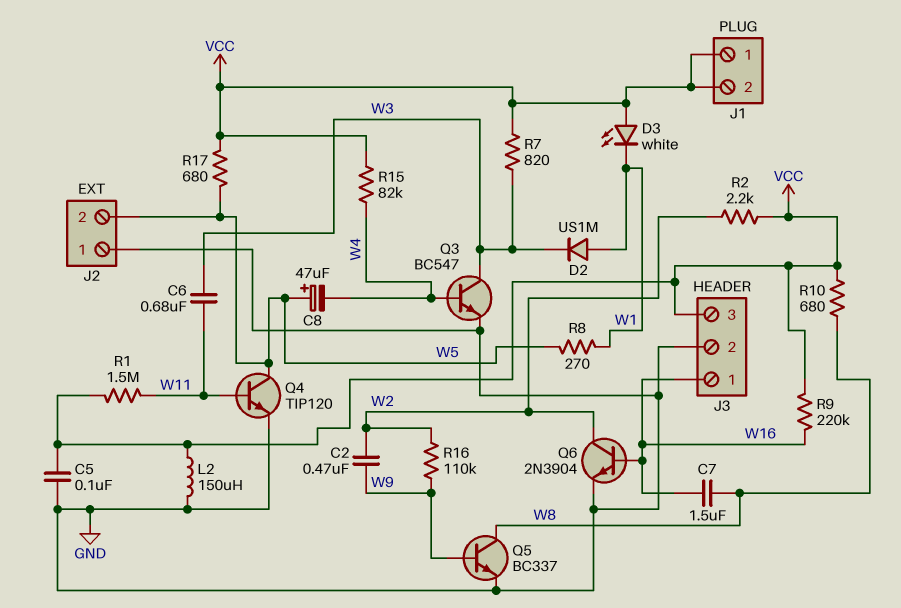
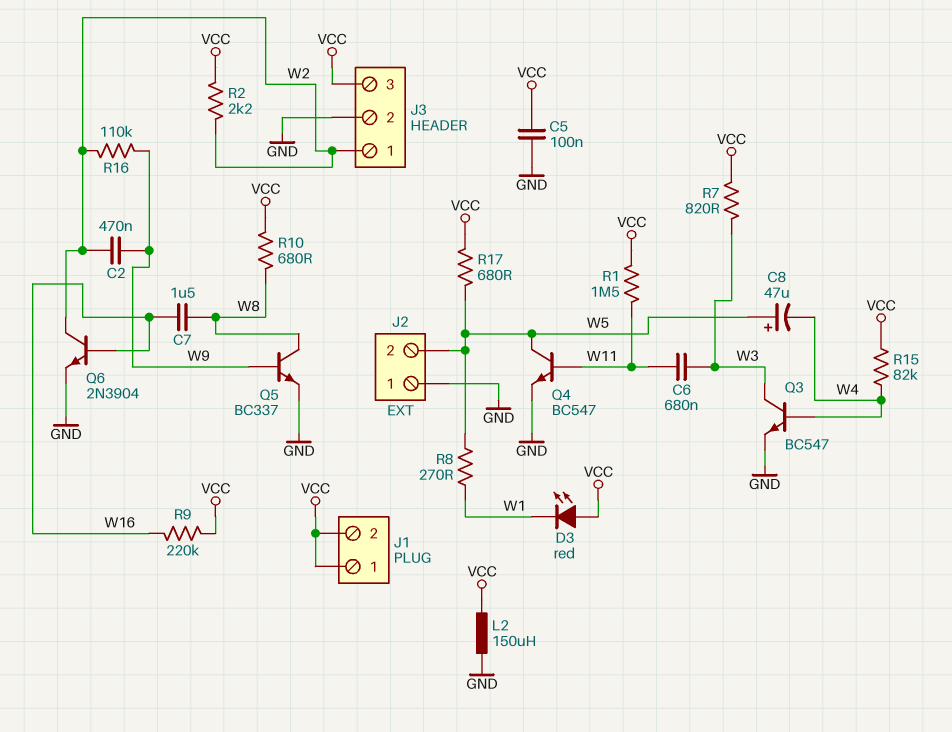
D2: diode US1M (A W1, K W3) -> none
D3: LED white (A VCC, K W1) -> LED red (A VCC, K W1)
J3 pin 1: W16 -> W2
Q4: NPN TIP120 (B W11, C W5, E GND) -> NPN BC547 (B W11, C W5, E GND)

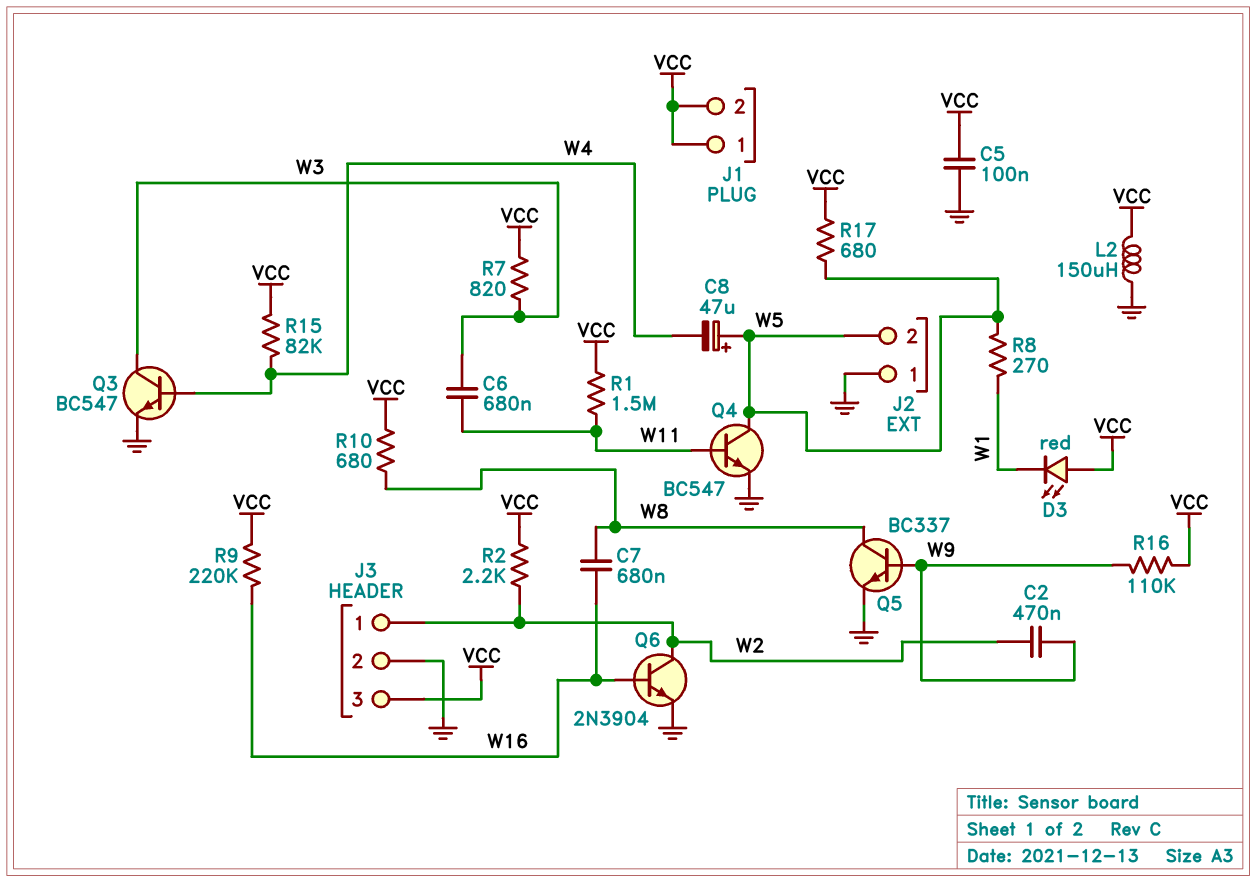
C7: 1.5uF (W8, W16) -> 680nF (W8, W16)
R16: 110k (W2, W9) -> 110k (VCC, W9)

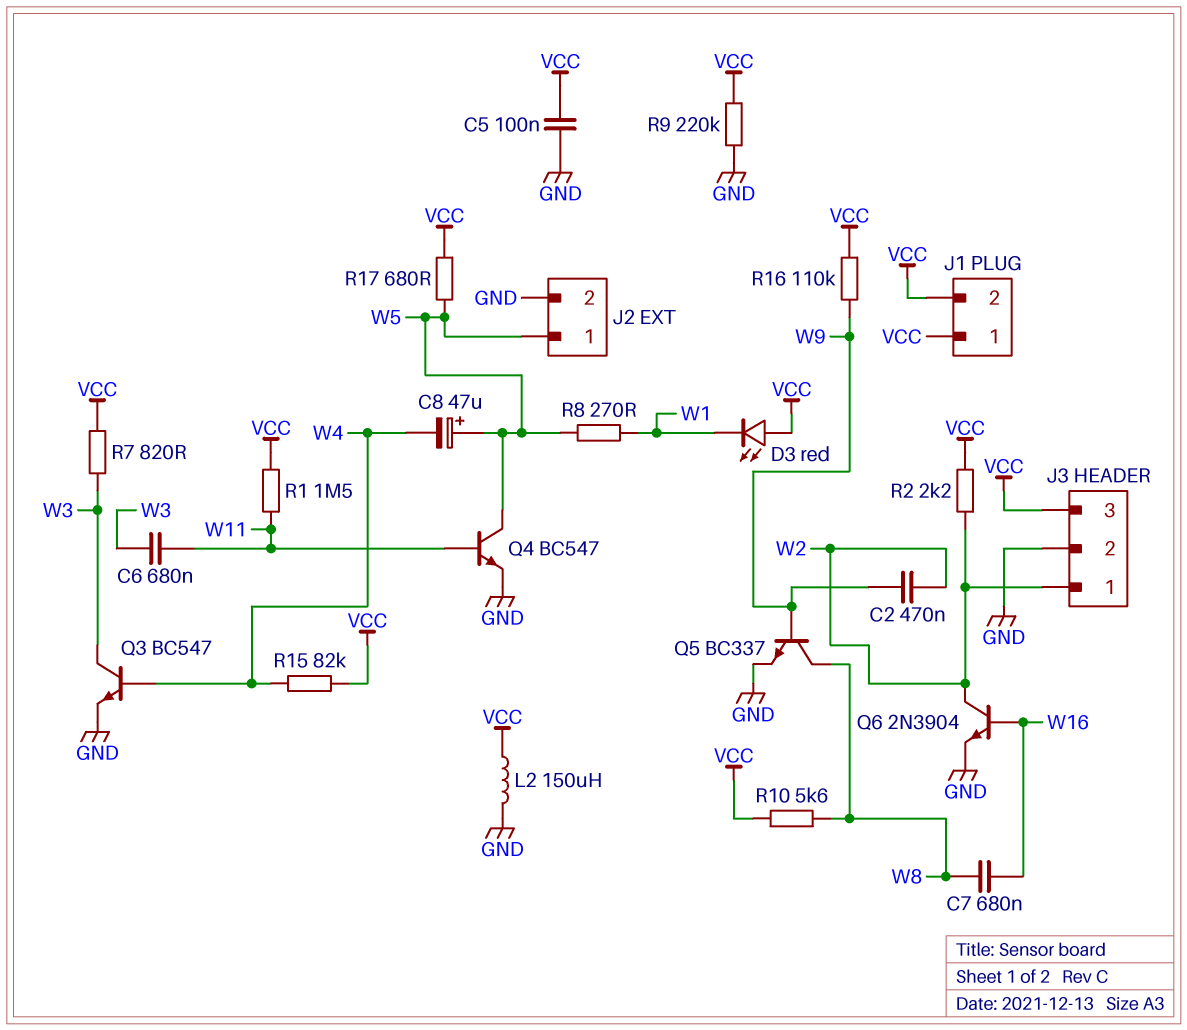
J2 pin 1: GND -> W5
J2 pin 2: W5 -> GND
R9: 220k (VCC, W16) -> 220k (GND, VCC)
R10: 680 (VCC, W8) -> 5.6k (VCC, W8)

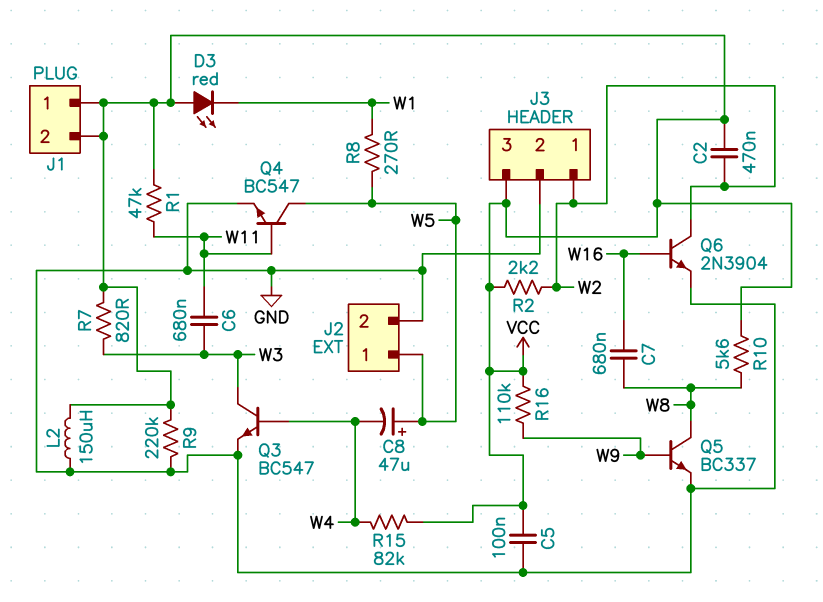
C2: 470nF (W2, W9) -> 470nF (VCC, W2)
R1: 1.5M (VCC, W11) -> 47k (VCC, W11)
R17: 680 (VCC, W5) -> none

